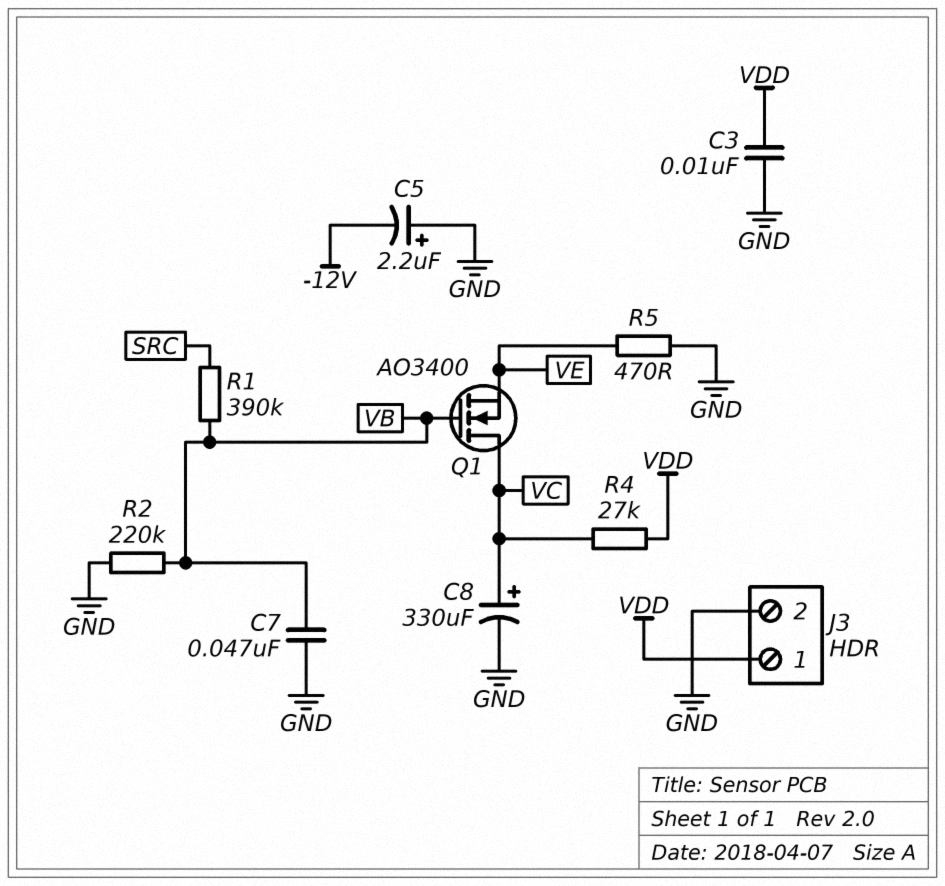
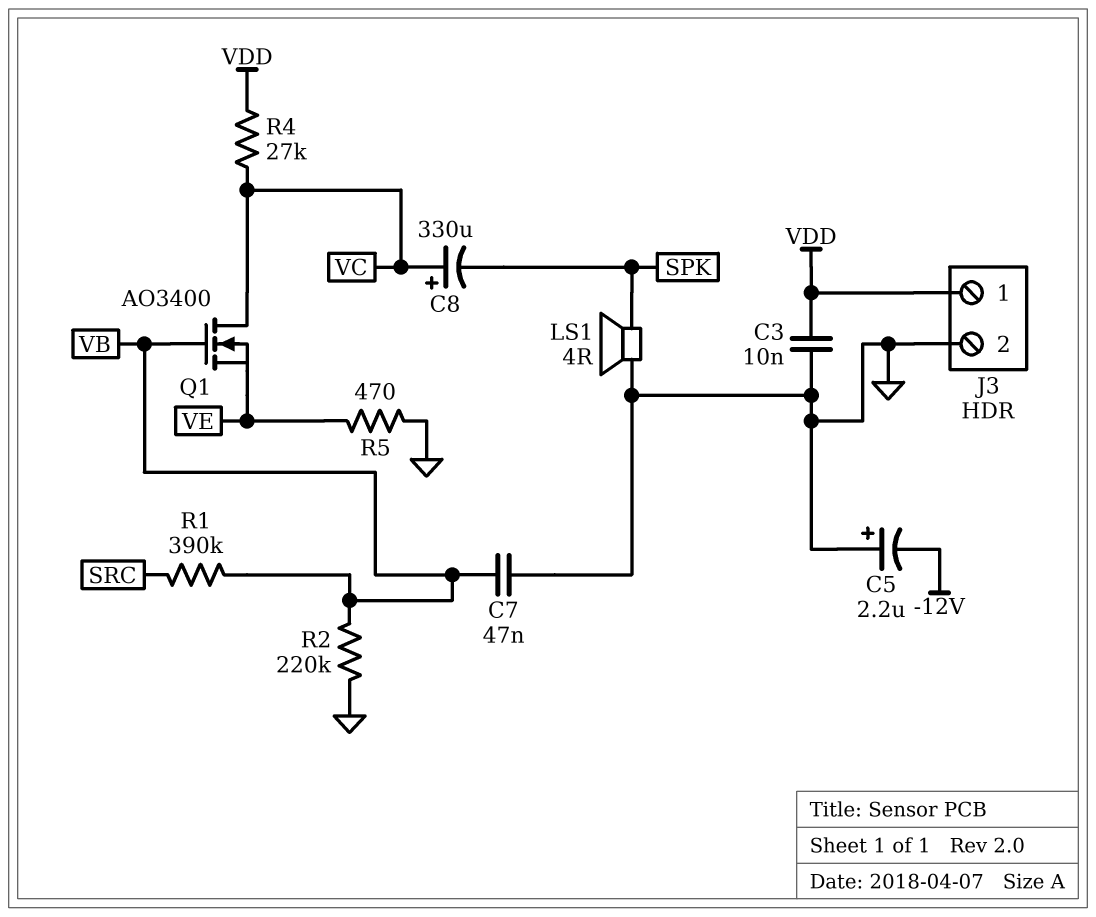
C8: 330uF (plus VC, minus GND) -> 330uF (plus VC, minus SPK)
LS1: none -> speaker 4R (GND, SPK)

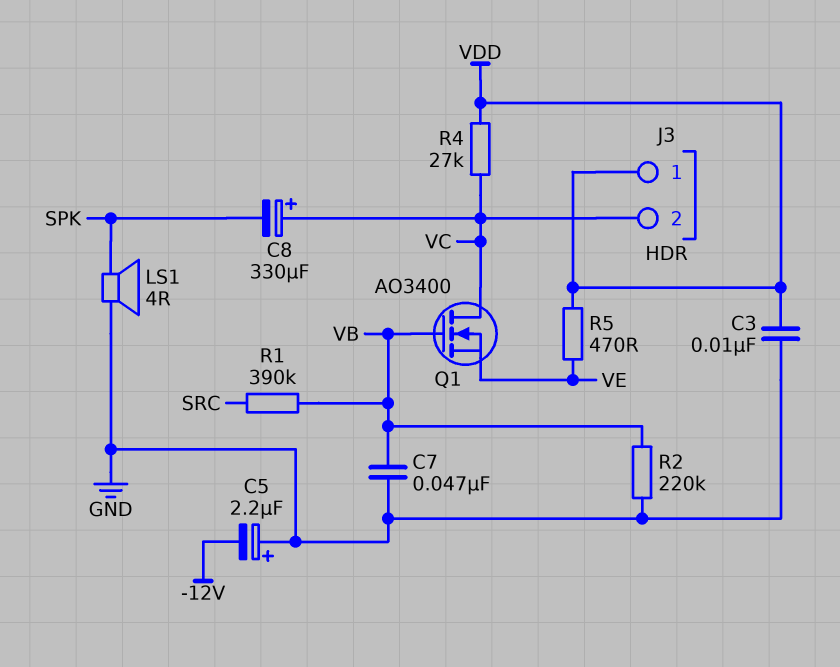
J3 pin 2: GND -> VC
R5: 470 (GND, VE) -> 470 (VDD, VE)

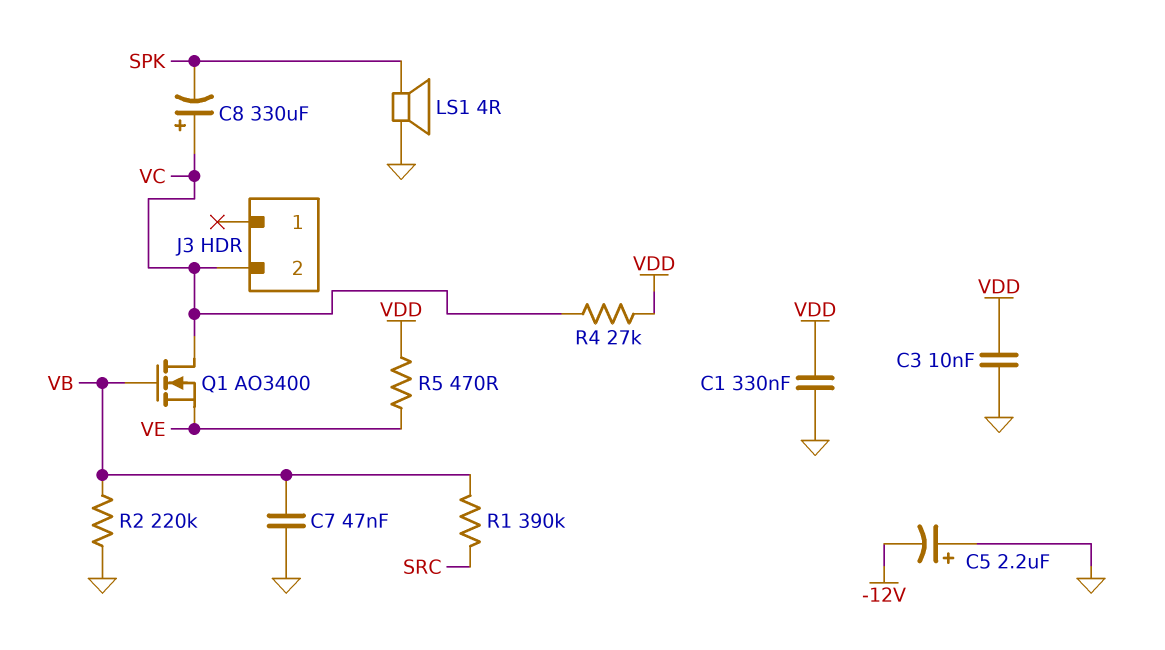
C1: none -> 330nF (GND, VDD)
J3 pin 1: VDD -> none

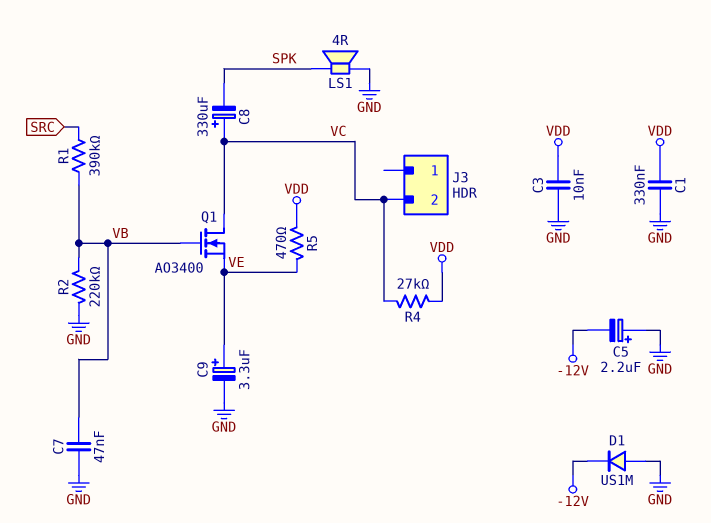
C9: none -> 3.3uF (plus VE, minus GND)
D1: none -> diode US1M (A GND, K -12V)

